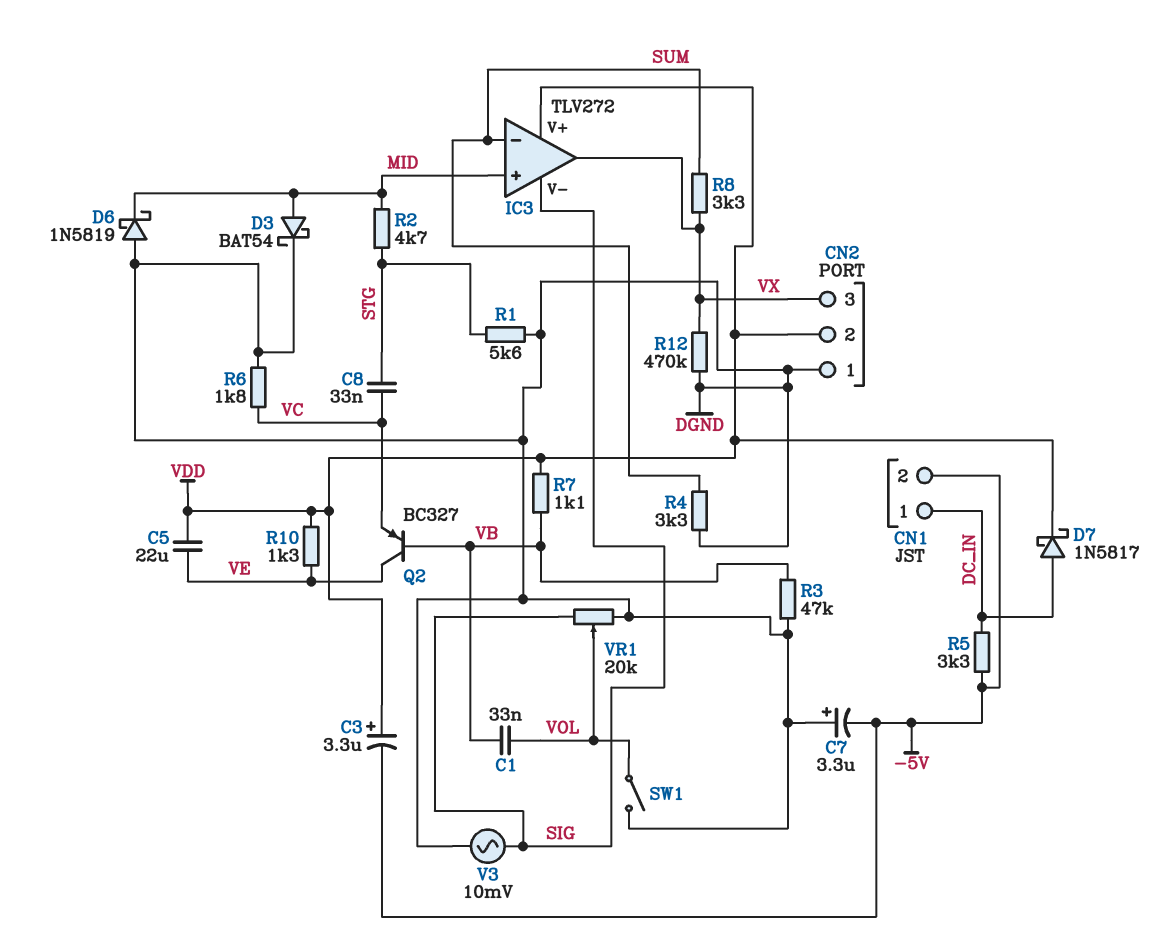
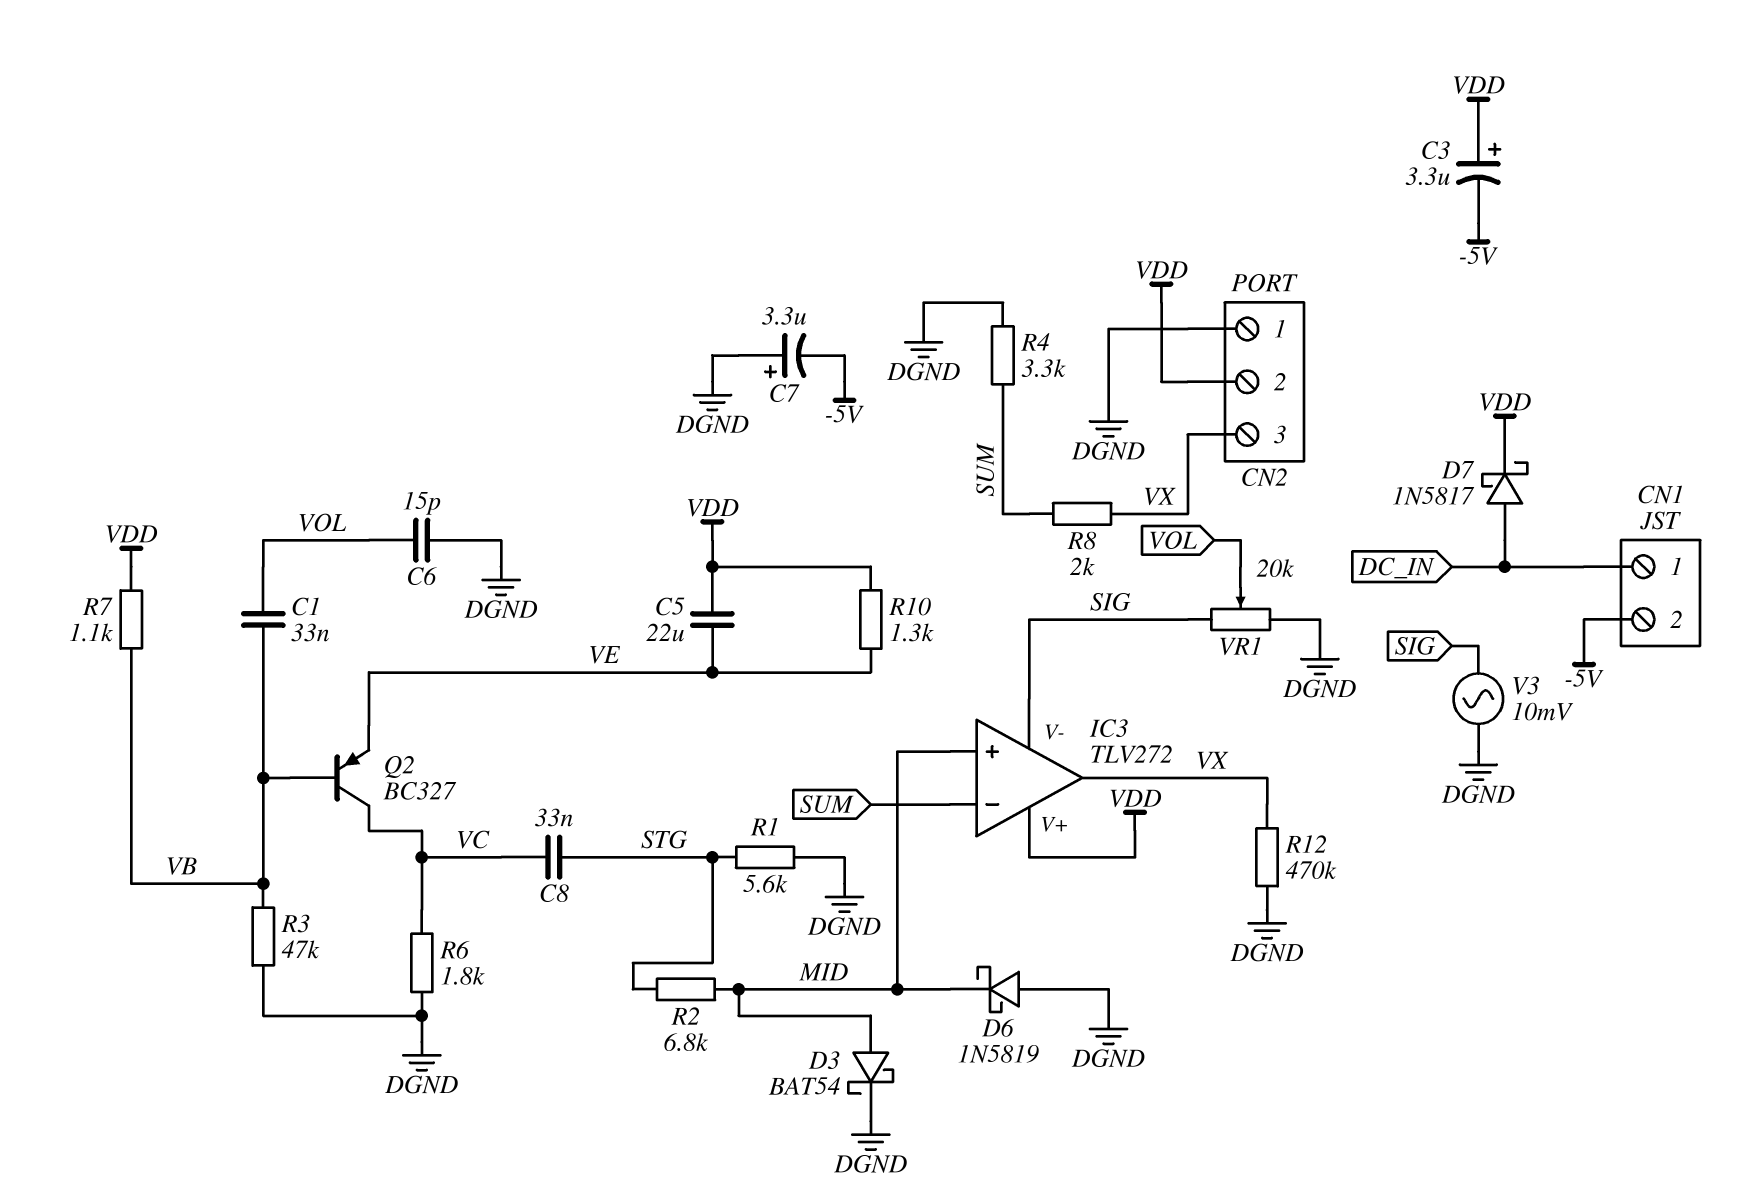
C6: none -> 15pF (DGND, VOL)
Q2: PNP BC327 (B VB, C VE, E VC) -> PNP BC327 (B VB, C VC, E VE)
R2: 4.7k (MID, STG) -> 6.8k (MID, STG)
R5: 3.3k (-5V, DC_IN) -> none
R8: 3.3k (SUM, VX) -> 2k (SUM, VX)
SW1: switch (DGND, VOL) -> none

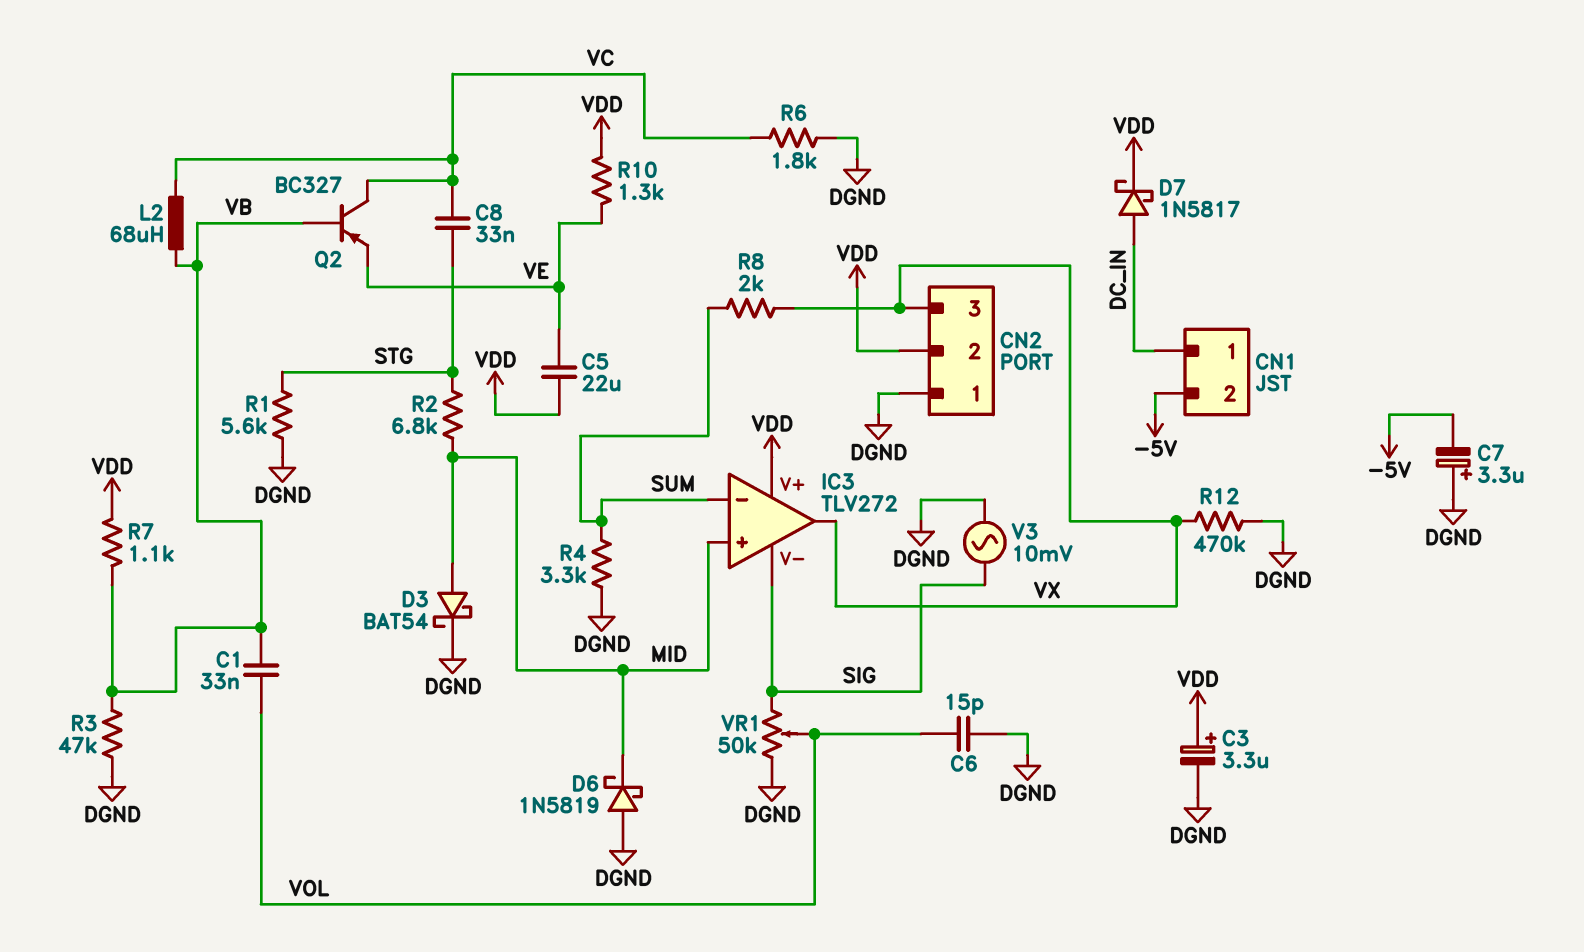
C3: 3.3uF (plus VDD, minus -5V) -> 3.3uF (plus VDD, minus DGND)
L2: none -> 68uH (VB, VC)
VR1: 20k (DGND, SIG, wiper VOL) -> 50k (DGND, SIG, wiper VOL)

